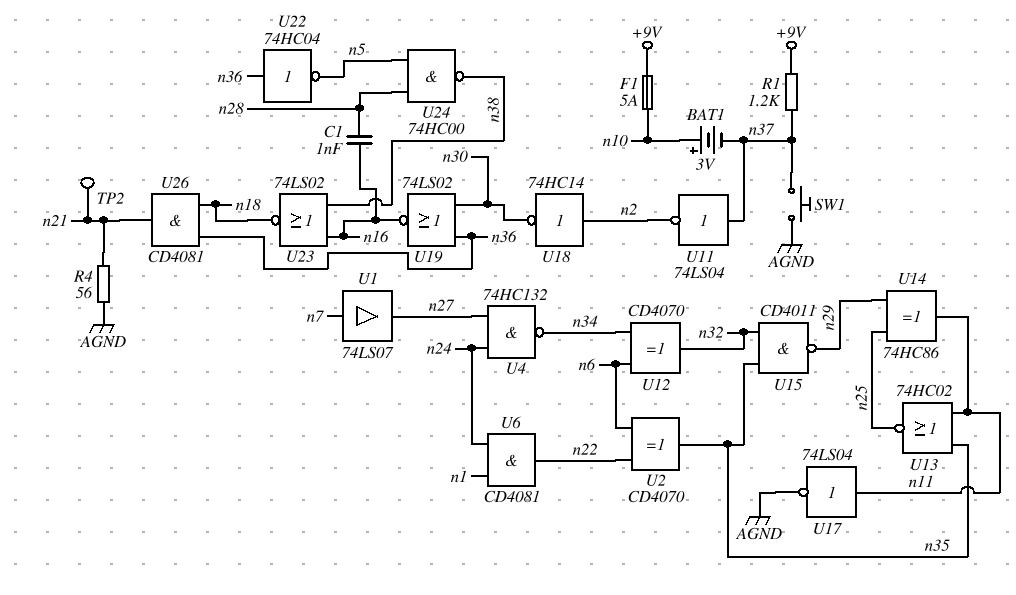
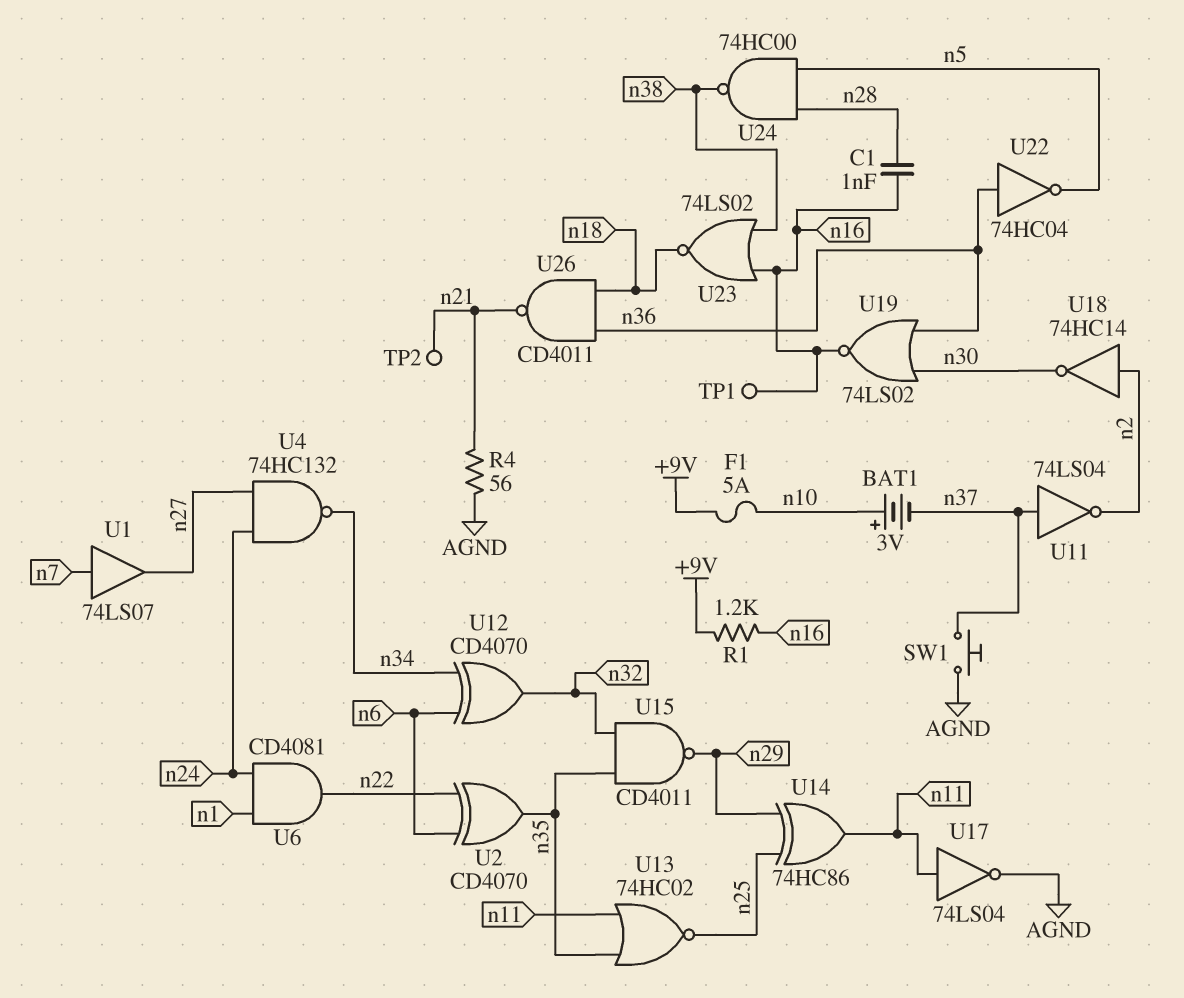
R1: 1.2k (+9V, n37) -> 1.2k (+9V, n16)
TP1: none -> test point (n16)
U26: AND CD4081 (in n18, in n36, out n21) -> NAND CD4011 (in n18, in n36, out n21)

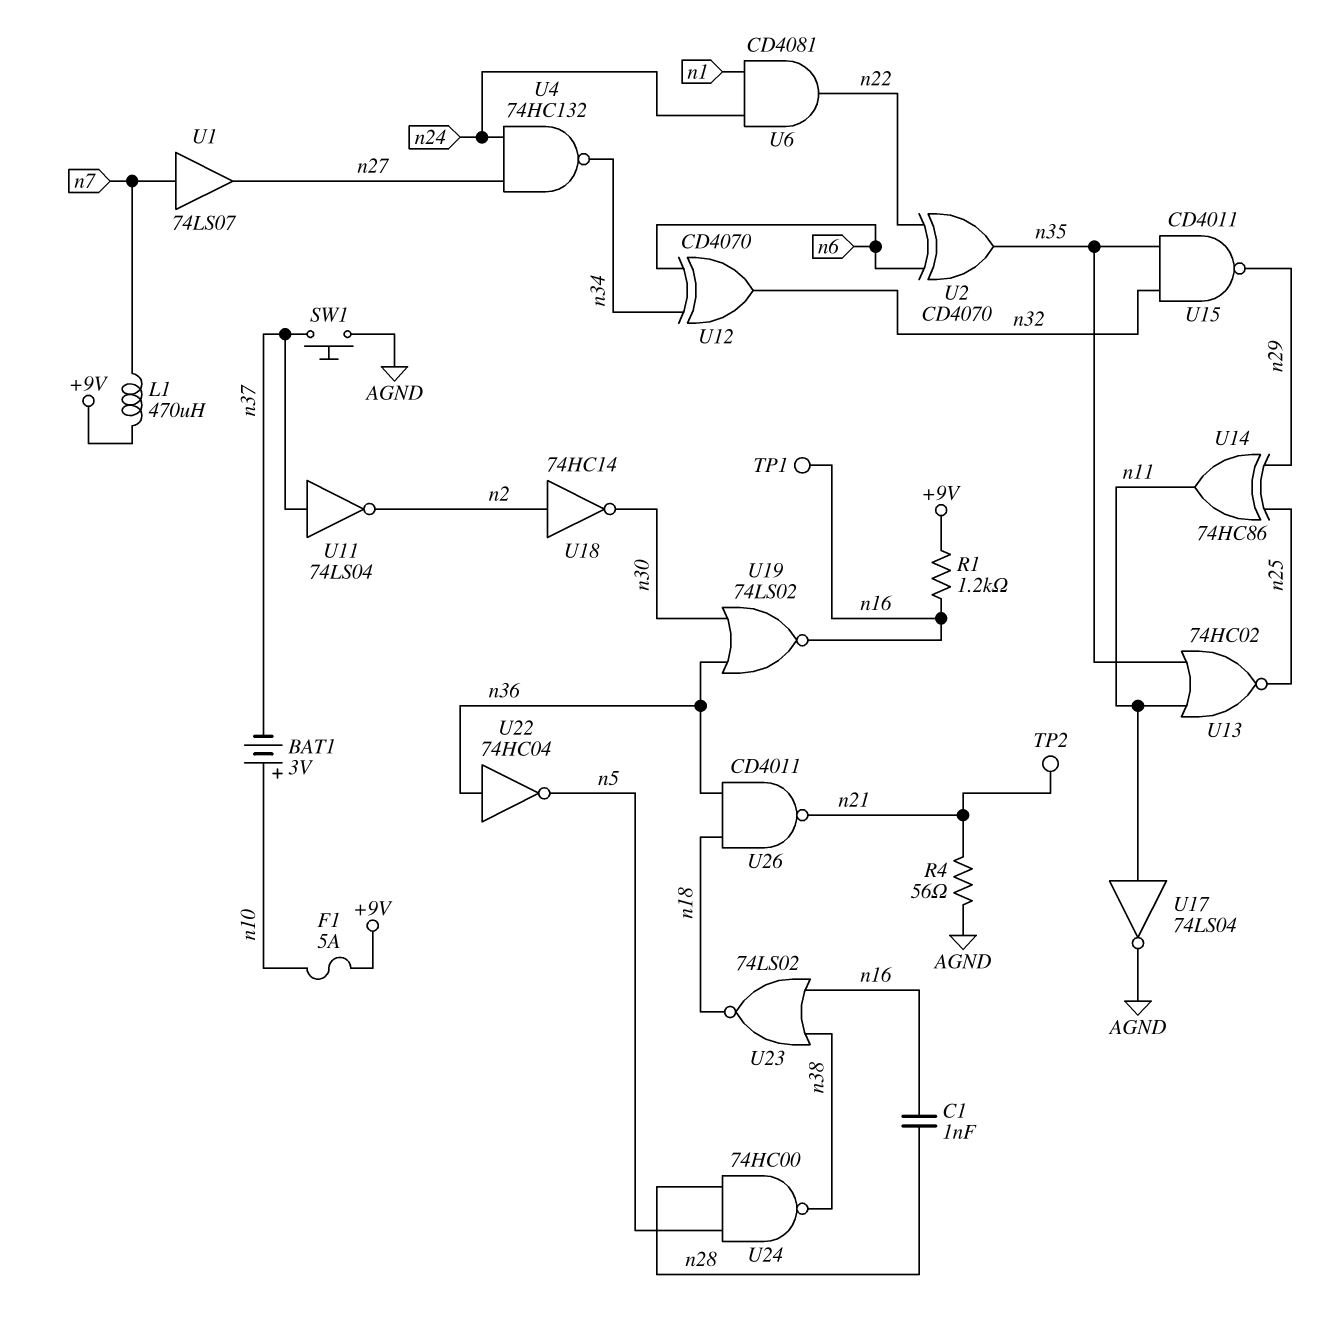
L1: none -> 470uH (+9V, n7)

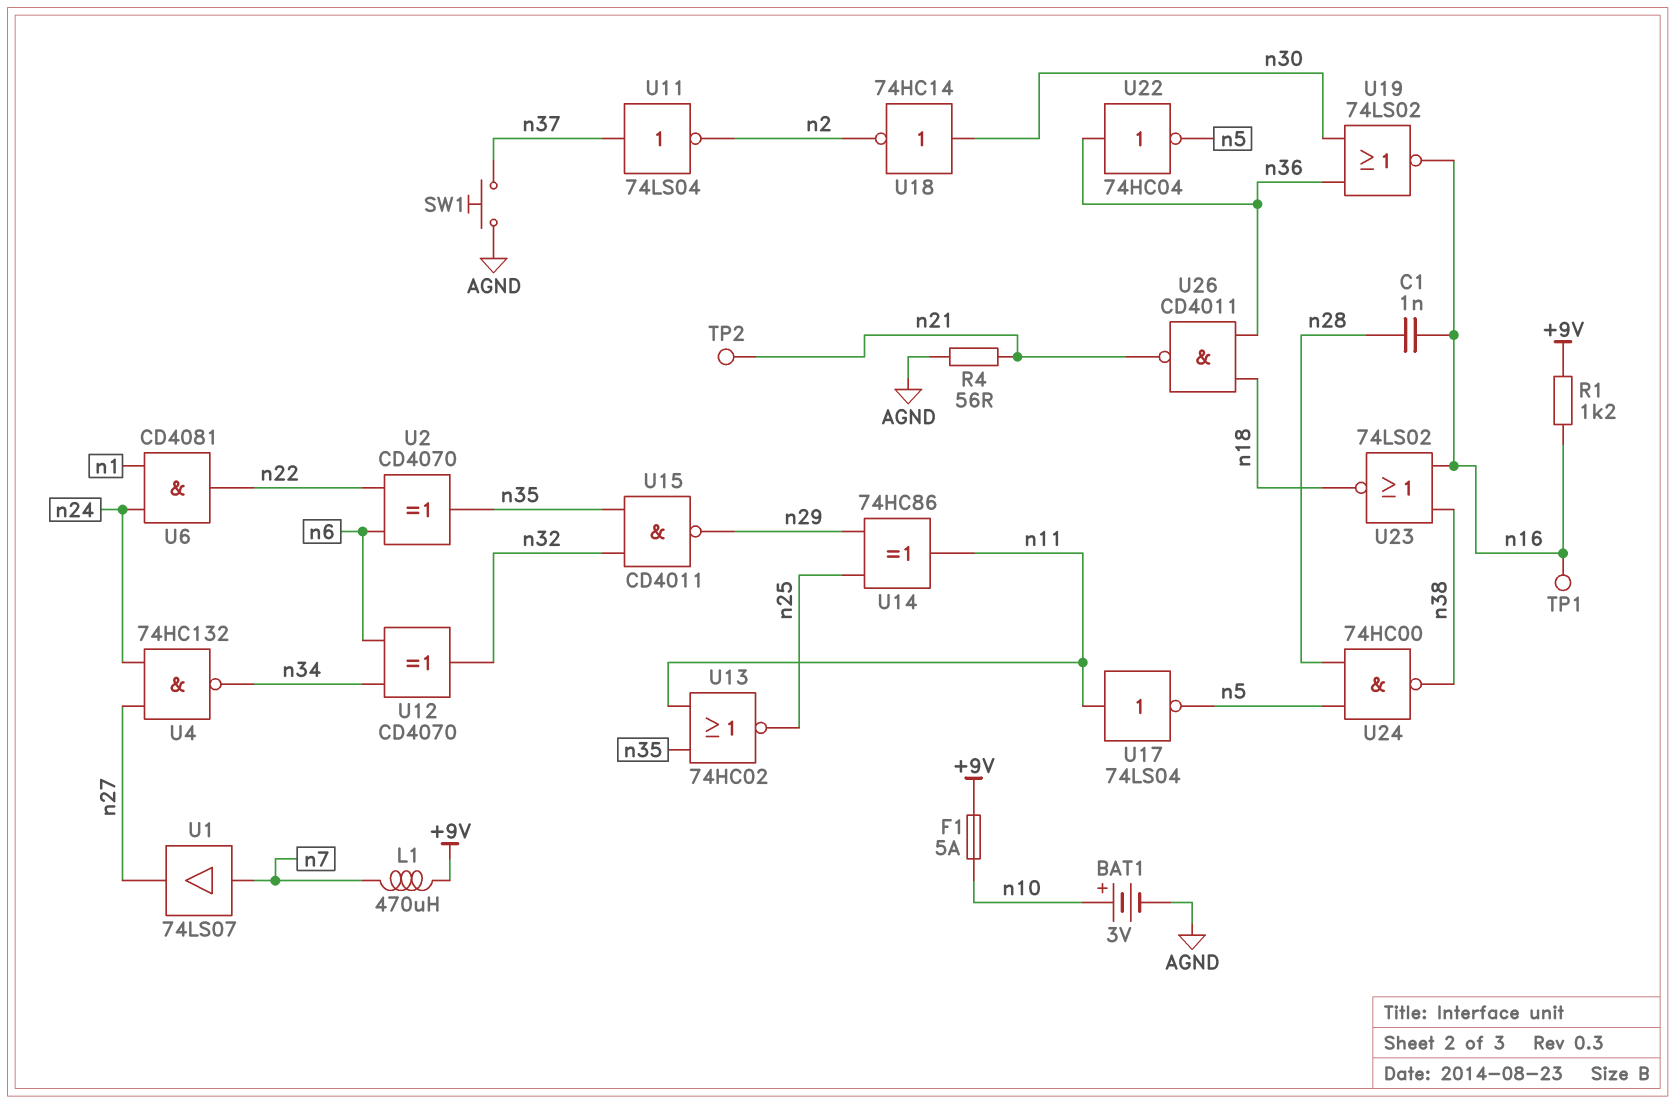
BAT1: 3V (plus n10, minus n37) -> 3V (plus n10, minus AGND)
U17: NOT 74LS04 (in n11, out AGND) -> NOT 74LS04 (in n11, out n5)
U18: NOT 74HC14 (in n2, out n30) -> NOT 74HC14 (in n30, out n2)

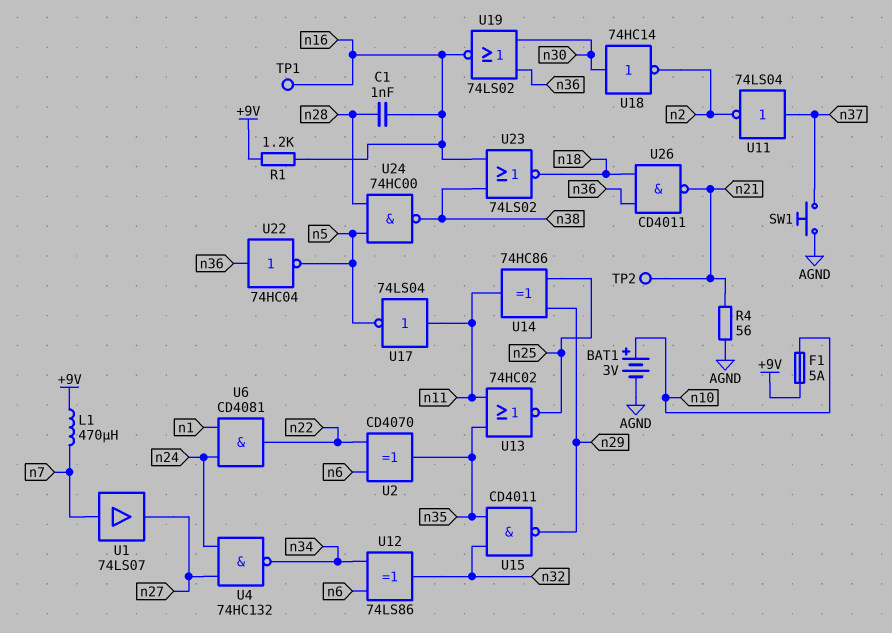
U12: XOR CD4070 (in n6, in n34, out n32) -> XOR 74LS86 (in n6, in n34, out n32)

